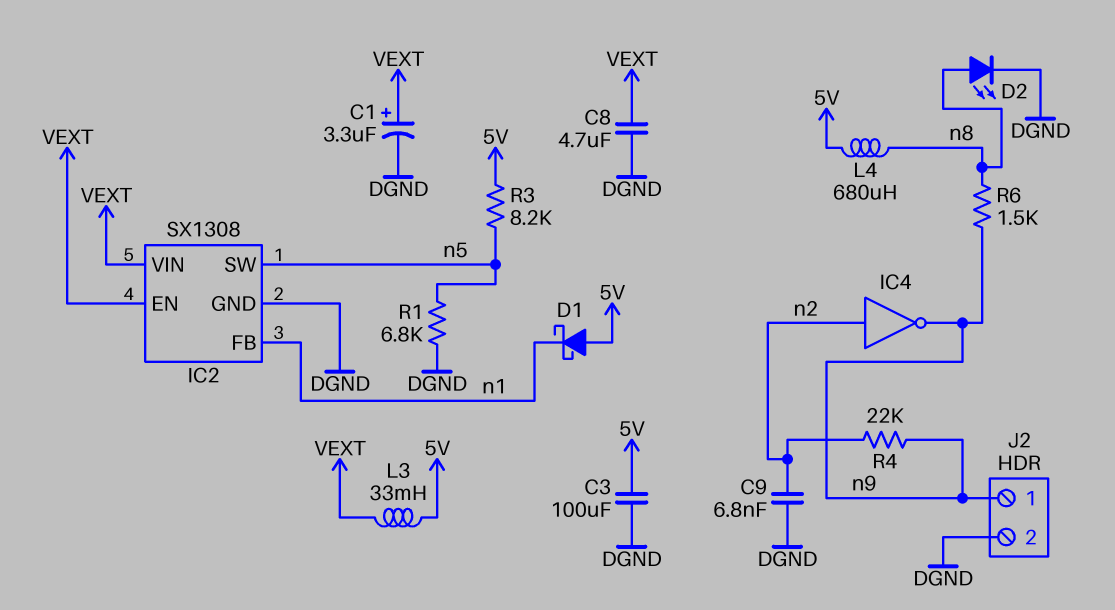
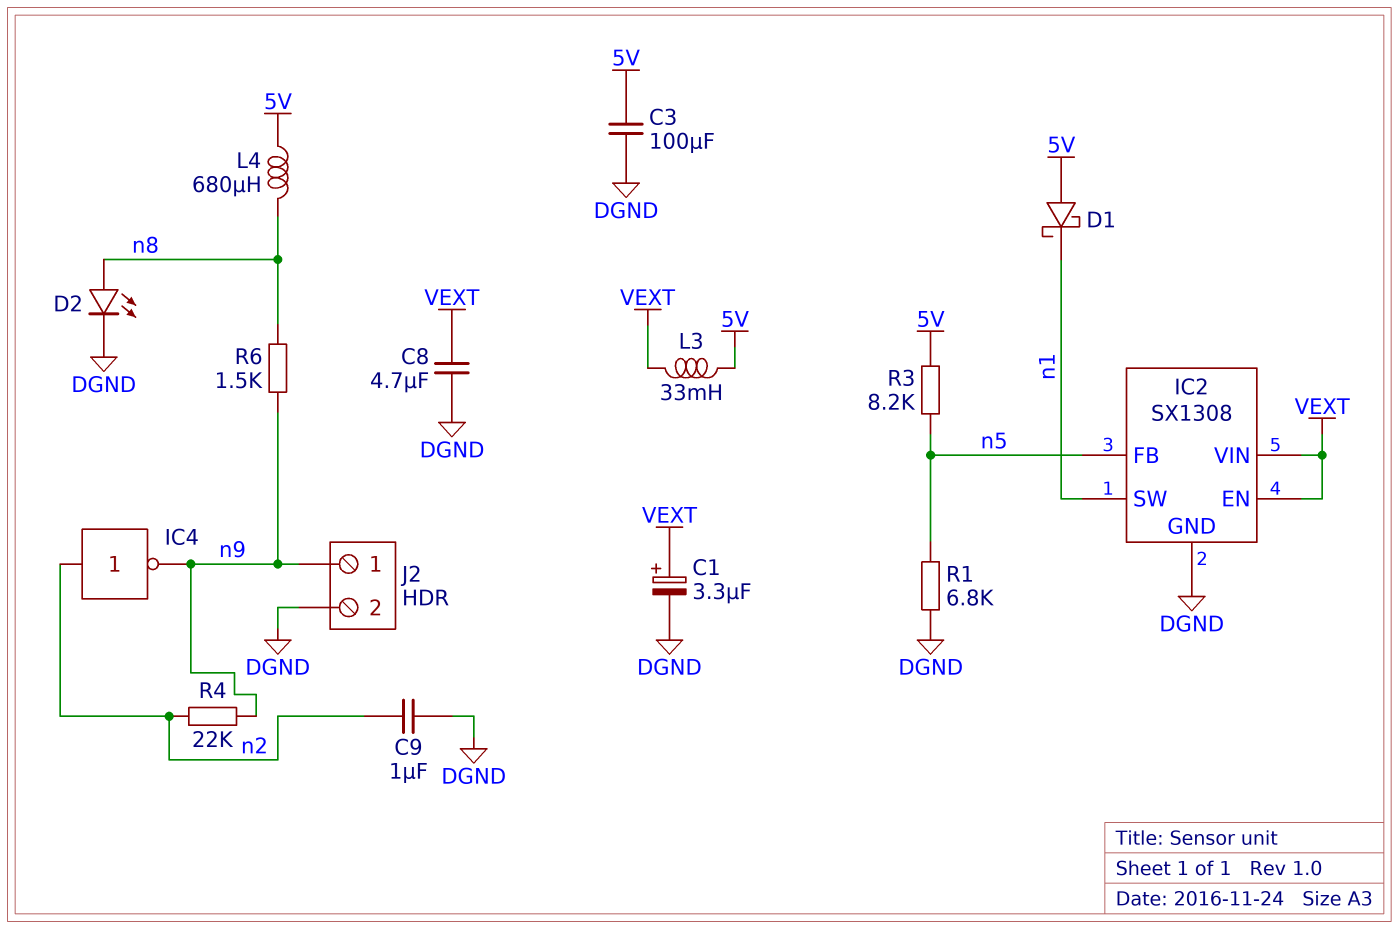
C9: 6.8nF (DGND, n2) -> 1uF (DGND, n2)
IC2 pin FB: n1 -> n5
IC2 pin SW: n5 -> n1

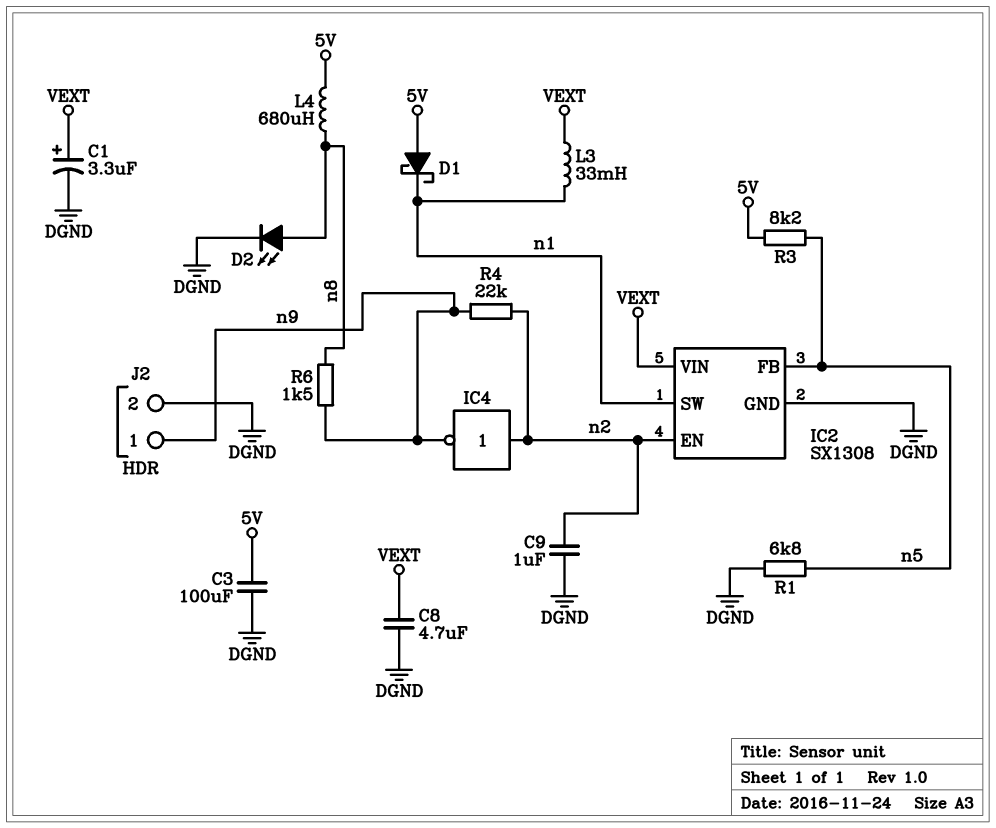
IC2 pin EN: VEXT -> n2
L3: 33mH (5V, VEXT) -> 33mH (VEXT, n1)

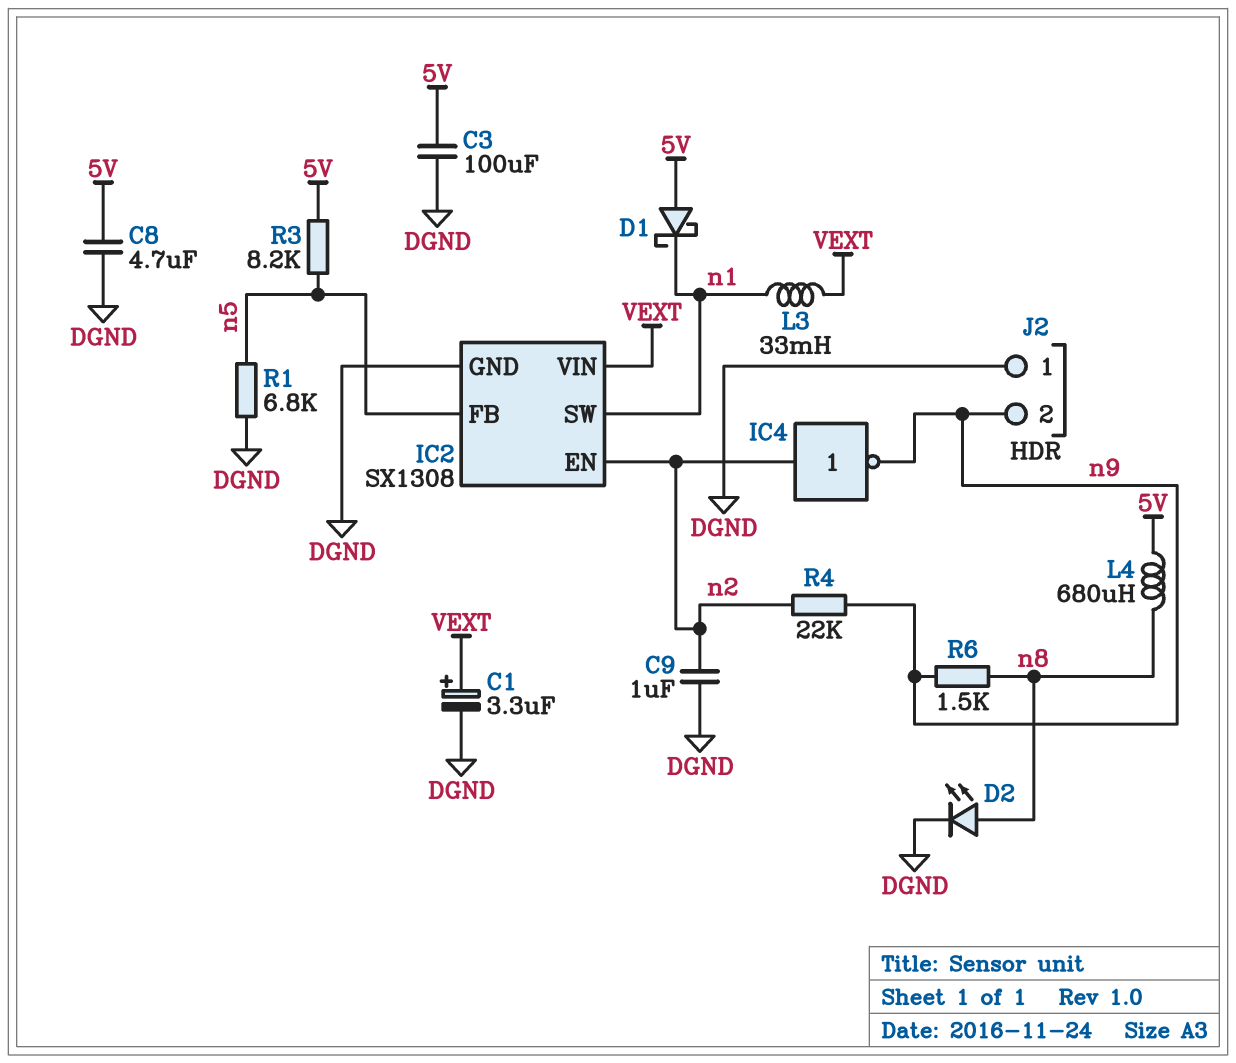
C8: 4.7uF (DGND, VEXT) -> 4.7uF (5V, DGND)
J2 pin 1: n9 -> DGND
J2 pin 2: DGND -> n9

